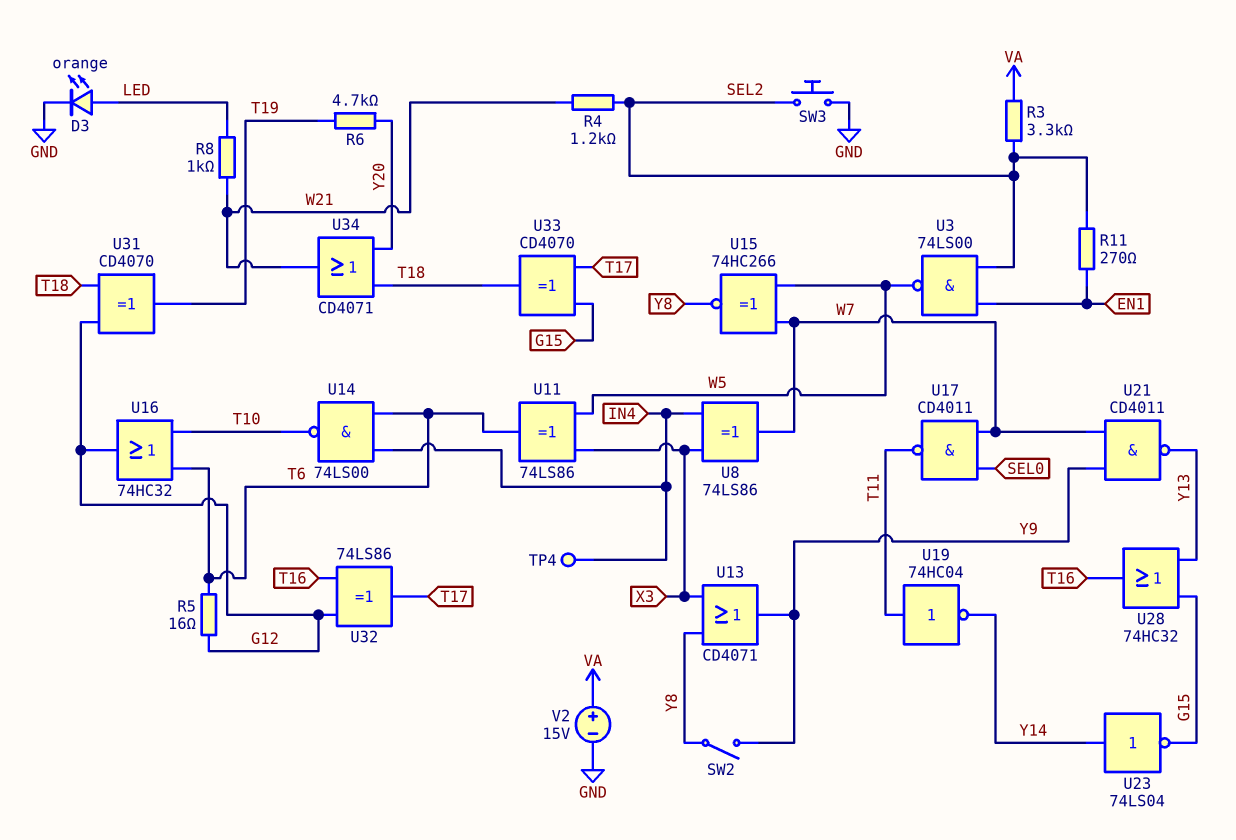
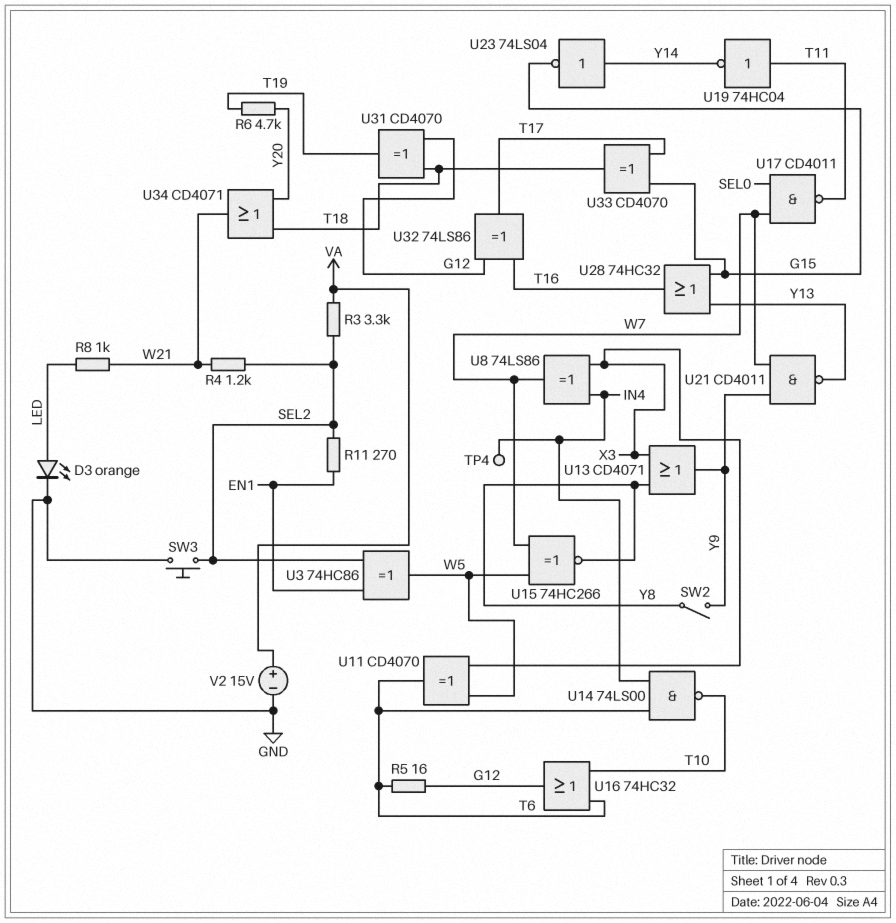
U3: NAND 74LS00 (in EN1, in SEL2, out W5) -> XOR 74HC86 (in EN1, in SEL2, out W5)
U11: XOR 74LS86 (in W5, in X3, out T6) -> XOR CD4070 (in W5, in X3, out T6)

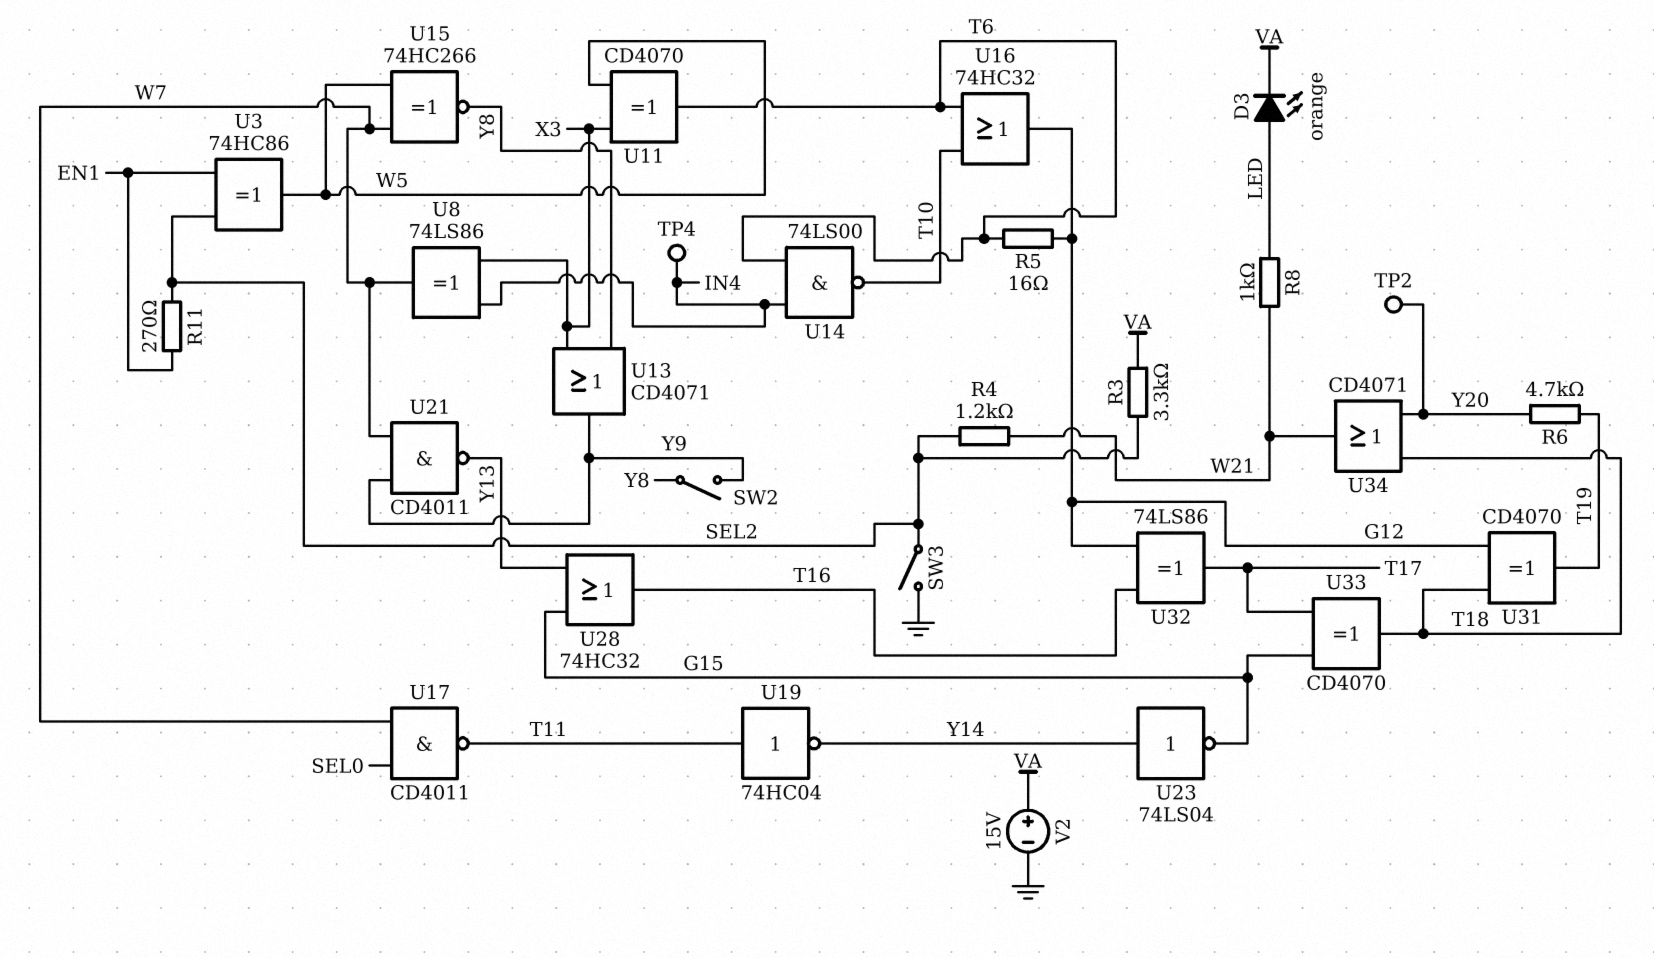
D3: LED orange (A LED, K GND) -> LED orange (A LED, K VA)
SW3: button (GND, SEL2) -> switch (GND, SEL2)
TP2: none -> test point (Y20)

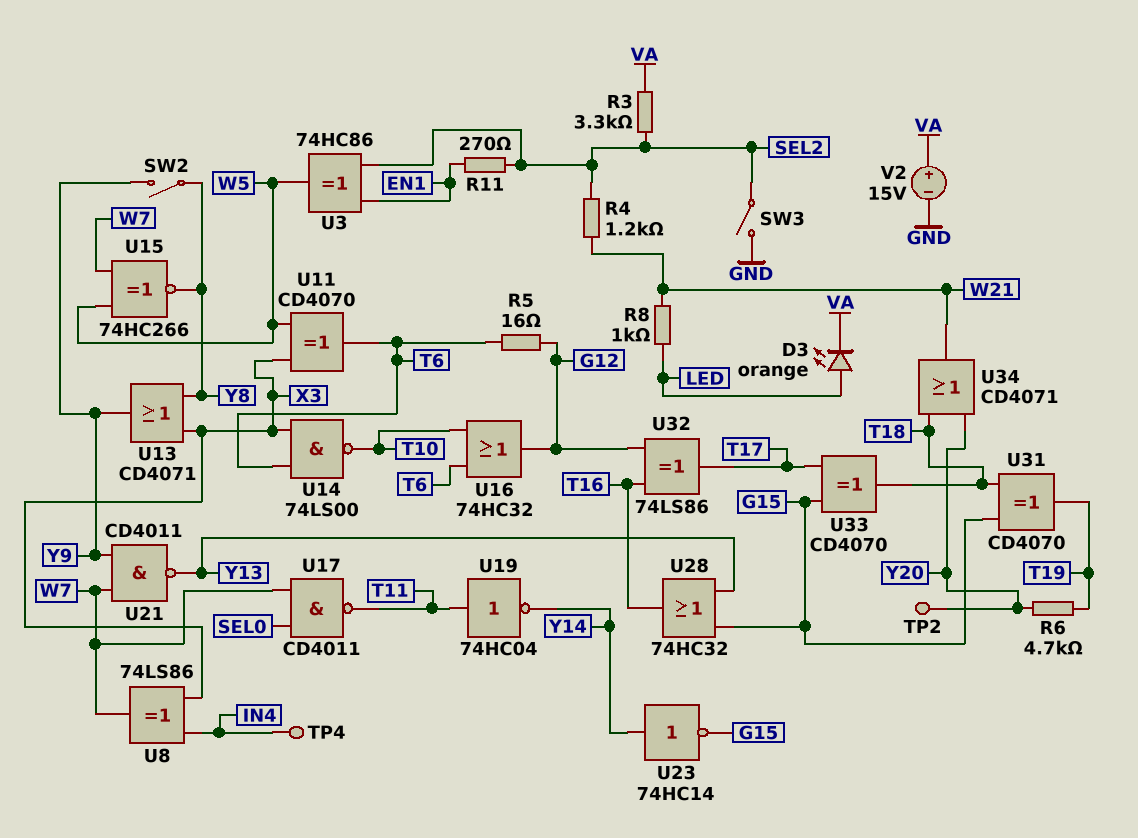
U14: NAND 74LS00 (in IN4, in T6, out T10) -> NAND 74LS00 (in T6, in X3, out T10)
U23: NOT 74LS04 (in Y14, out G15) -> NOT 74HC14 (in Y14, out G15)
U31: XOR CD4070 (in G12, in T18, out T19) -> XOR CD4070 (in G15, in T18, out T19)

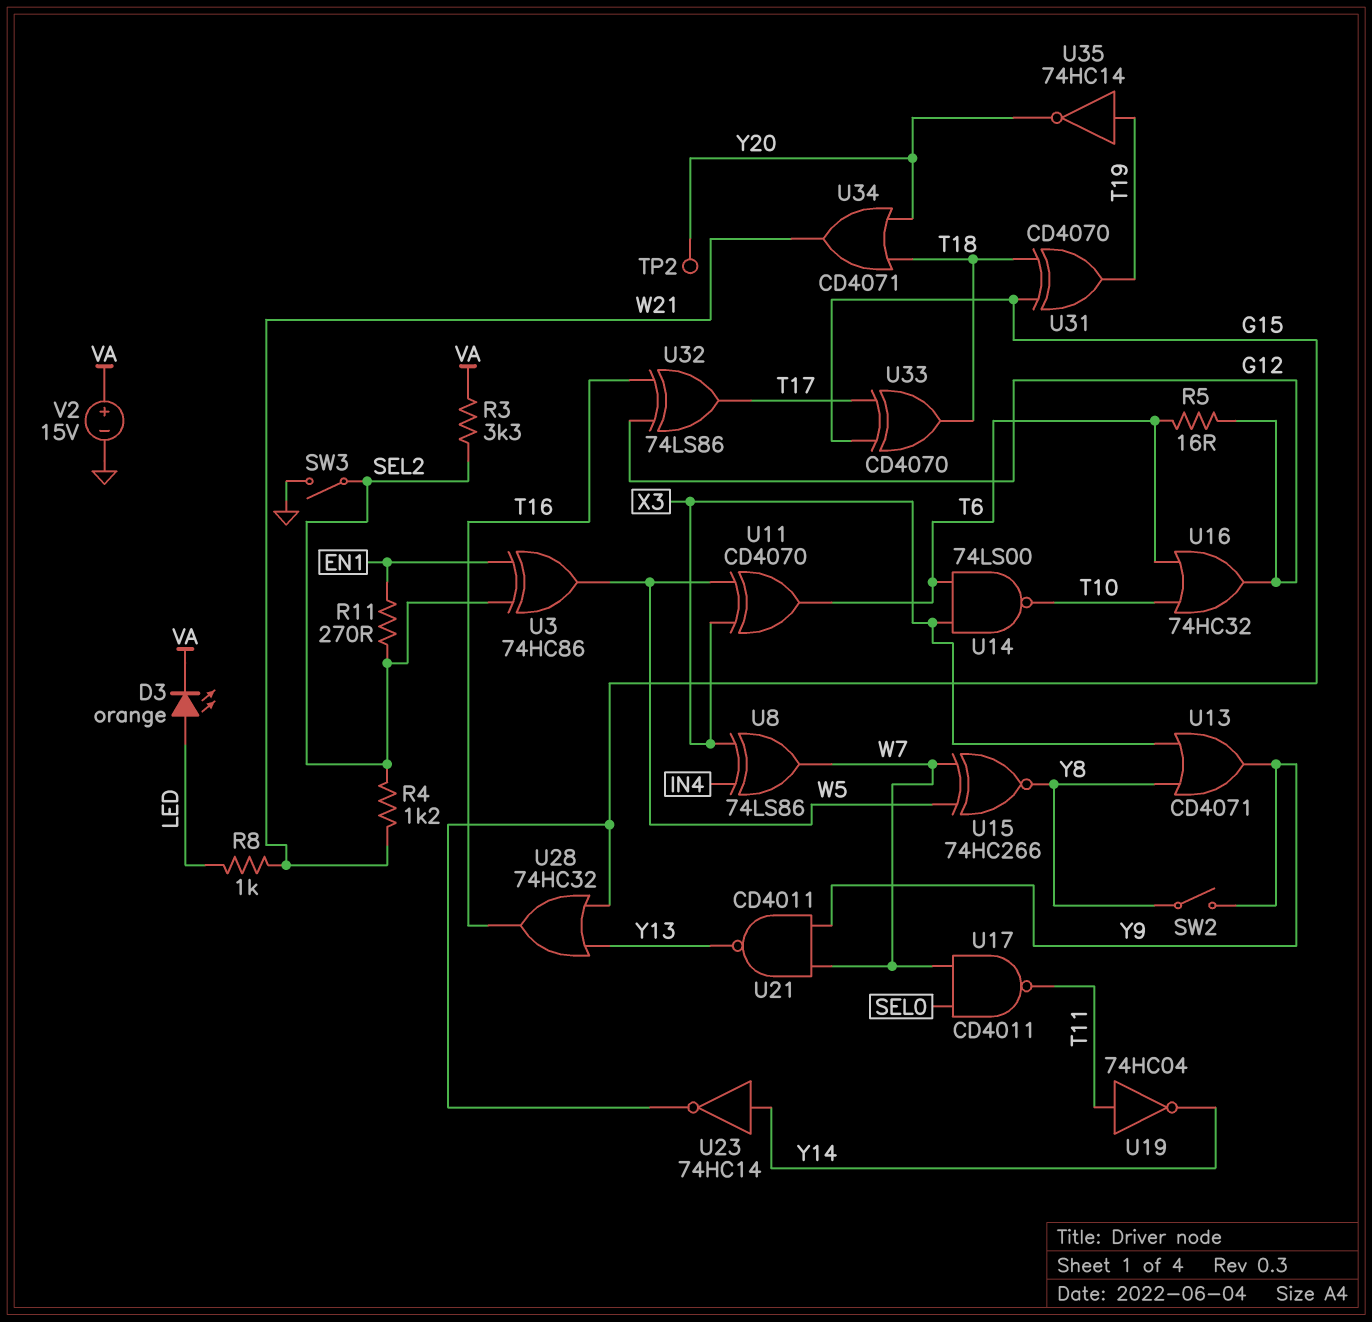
R6: 4.7k (T19, Y20) -> none
TP4: test point (IN4) -> none
U35: none -> NOT 74HC14 (in T19, out Y20)

